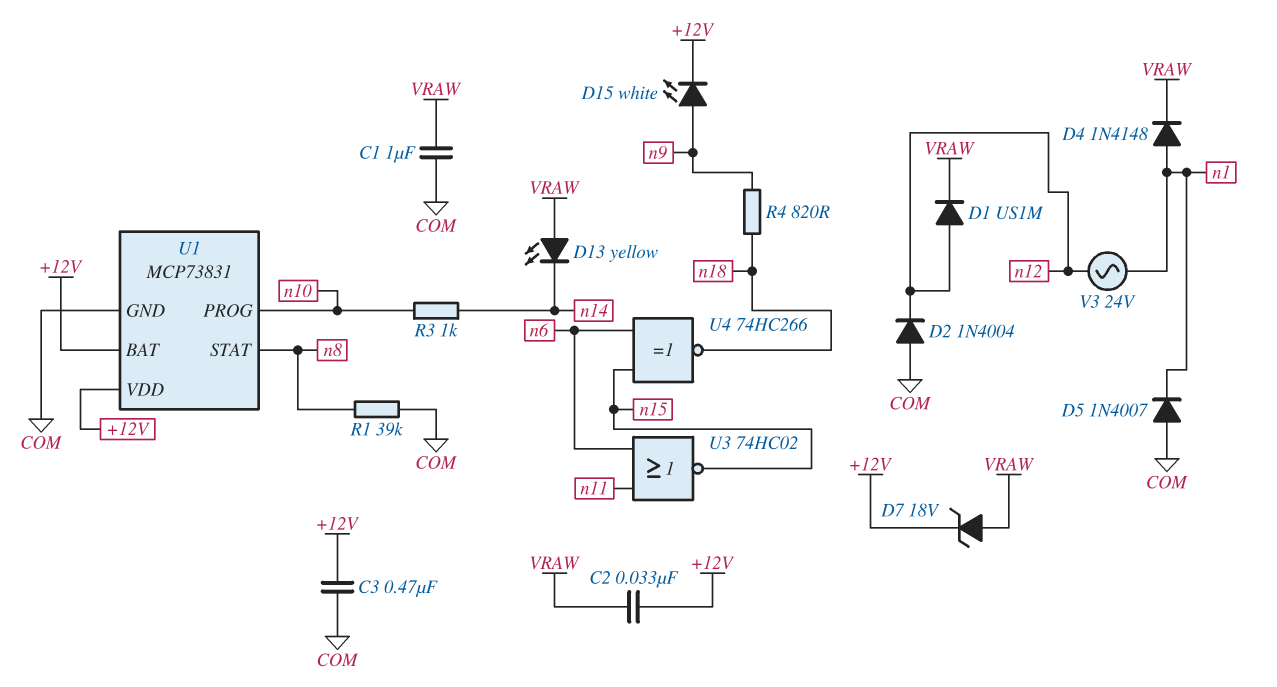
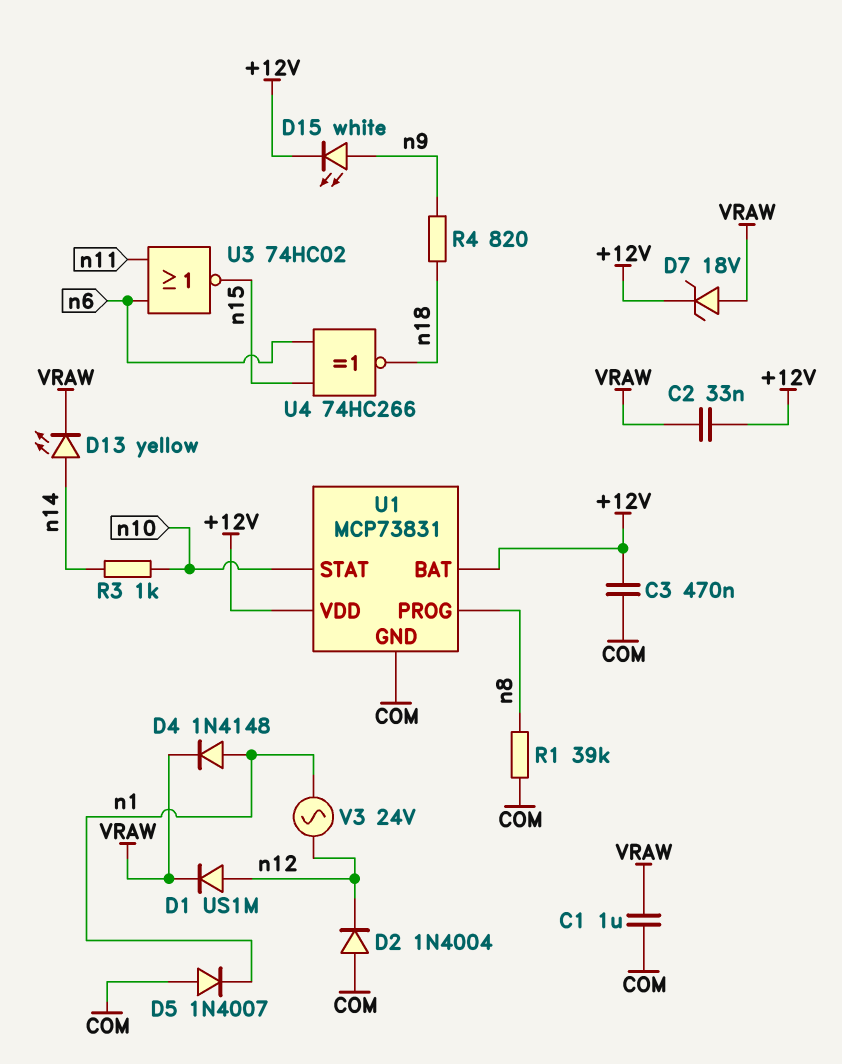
D13: LED yellow (A VRAW, K n14) -> LED yellow (A n14, K VRAW)
U1 pin PROG: n10 -> n8
U1 pin STAT: n8 -> n10

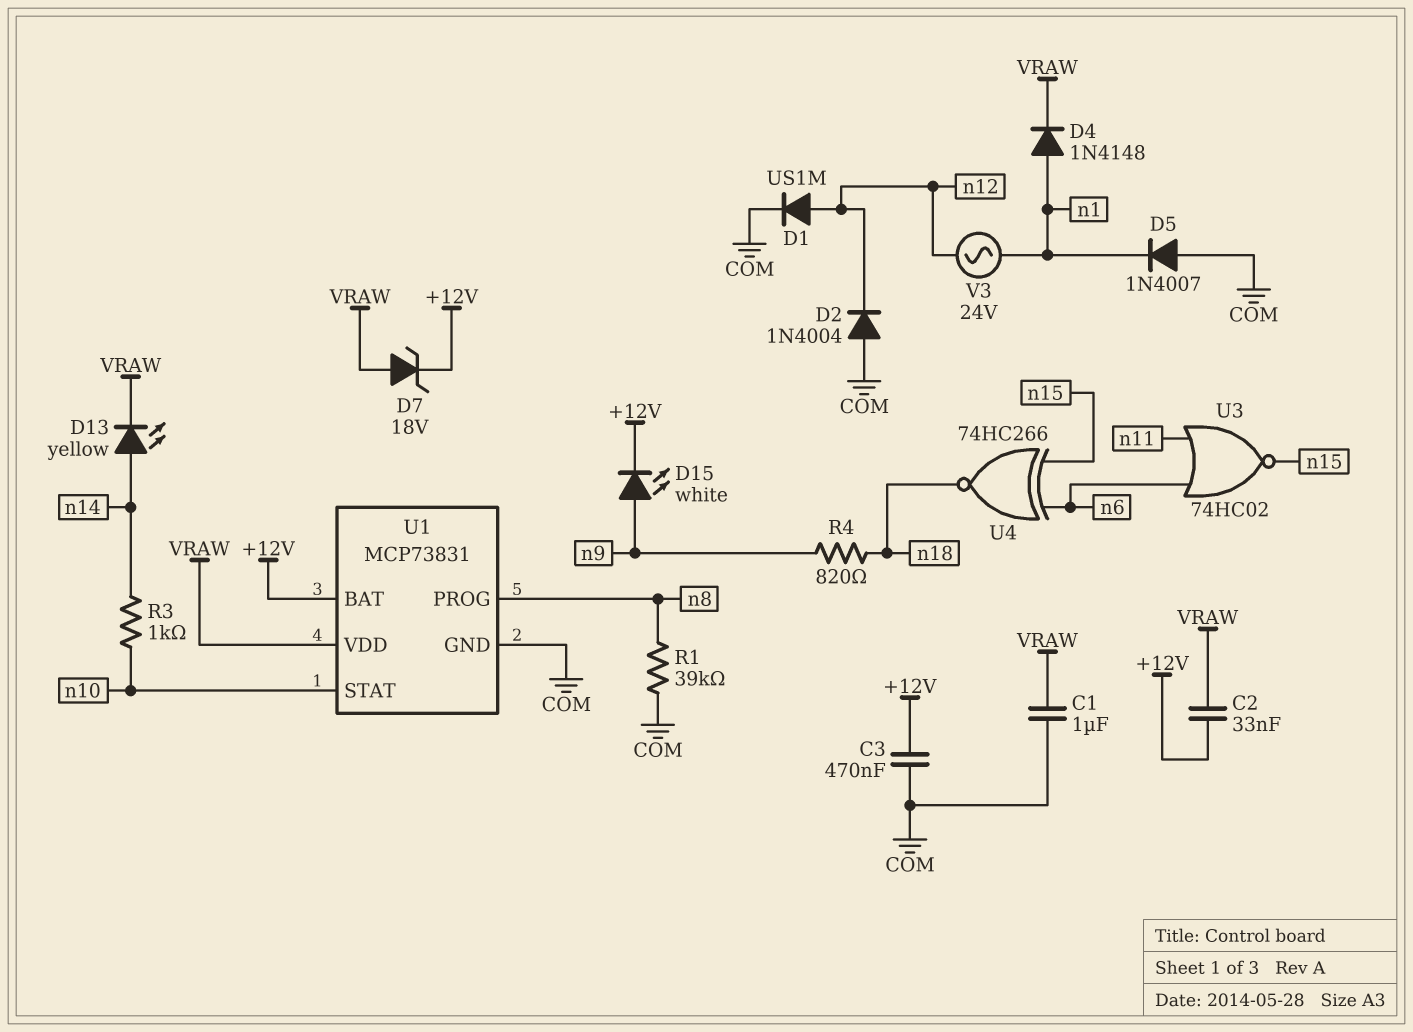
D1: diode US1M (A n12, K VRAW) -> diode US1M (A n12, K COM)
U1 pin VDD: +12V -> VRAW

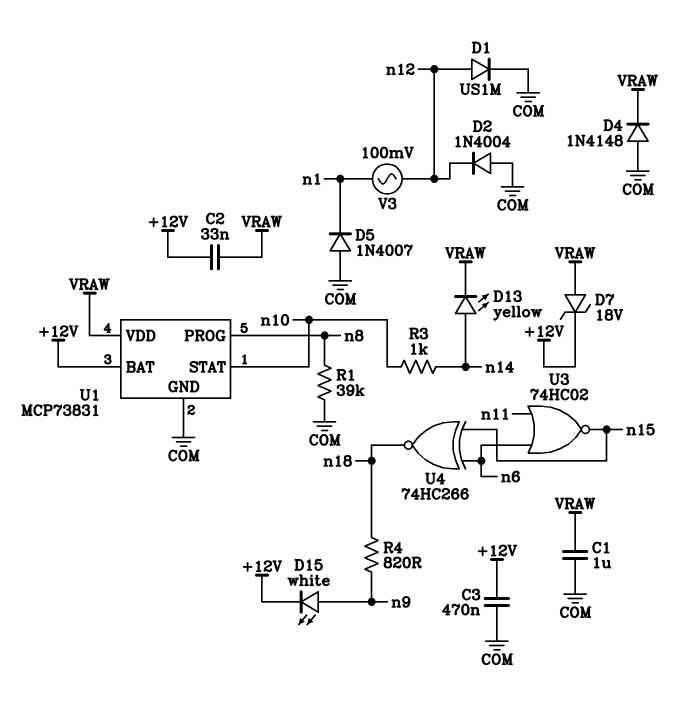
D4: diode 1N4148 (A n1, K VRAW) -> diode 1N4148 (A COM, K VRAW)
V3: AC 24V (n1, n12) -> AC 100mV (n1, n12)

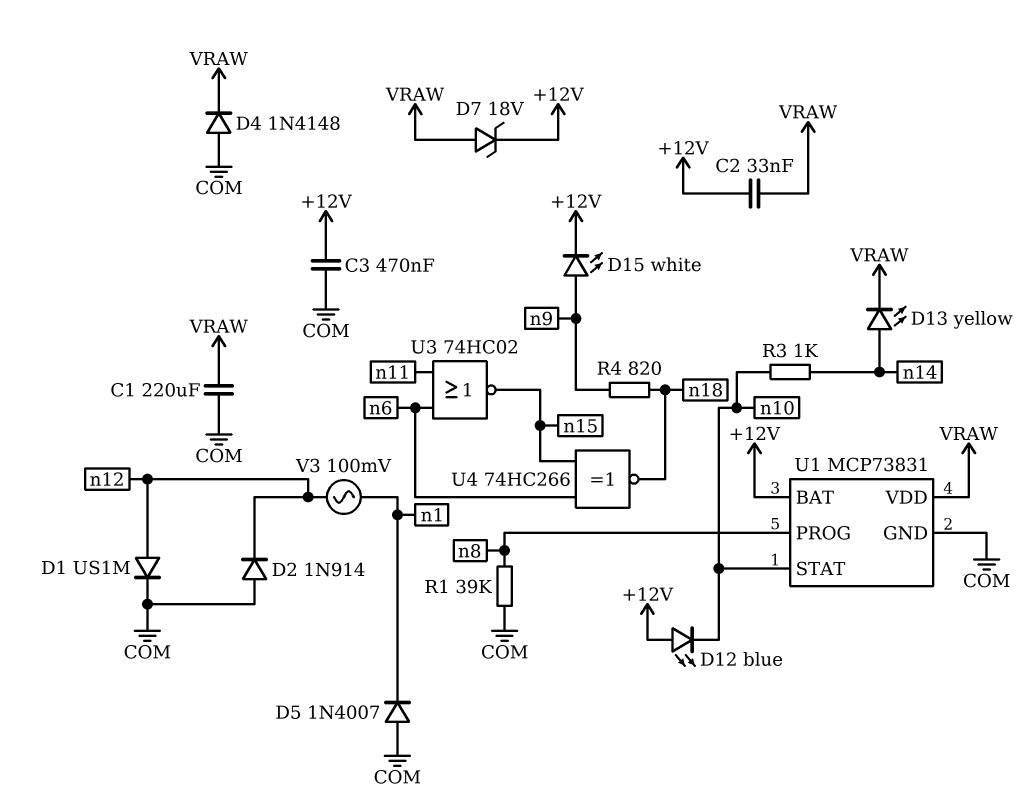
C1: 1uF (COM, VRAW) -> 220uF (COM, VRAW)
D2: diode 1N4004 (A COM, K n12) -> diode 1N914 (A COM, K n12)
D12: none -> LED blue (A +12V, K n10)

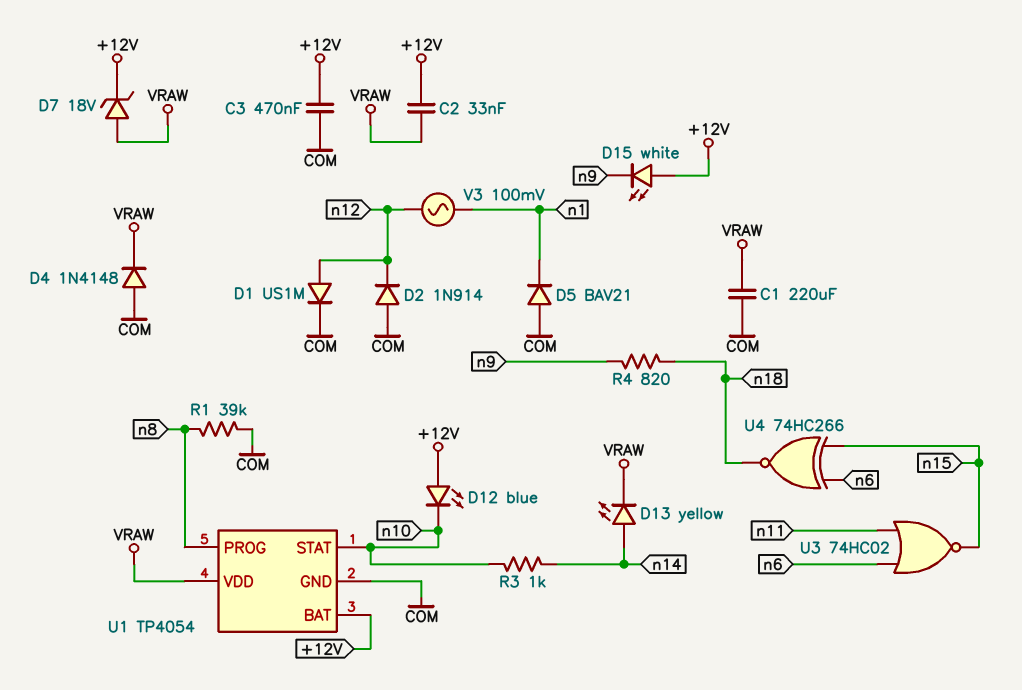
D5: diode 1N4007 (A COM, K n1) -> diode BAV21 (A COM, K n1)
D15: LED white (A n9, K +12V) -> LED white (A +12V, K n9)
U1: MCP73831 -> TP4054

